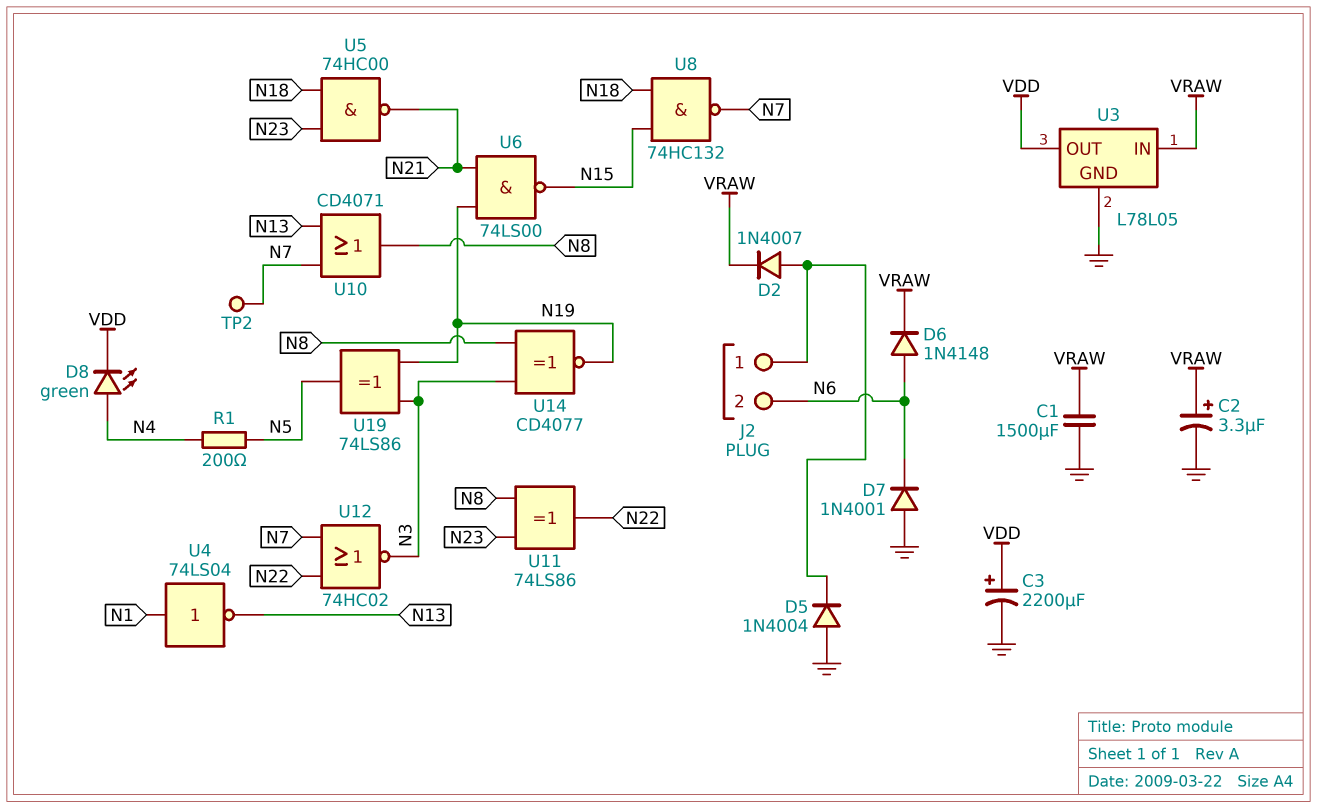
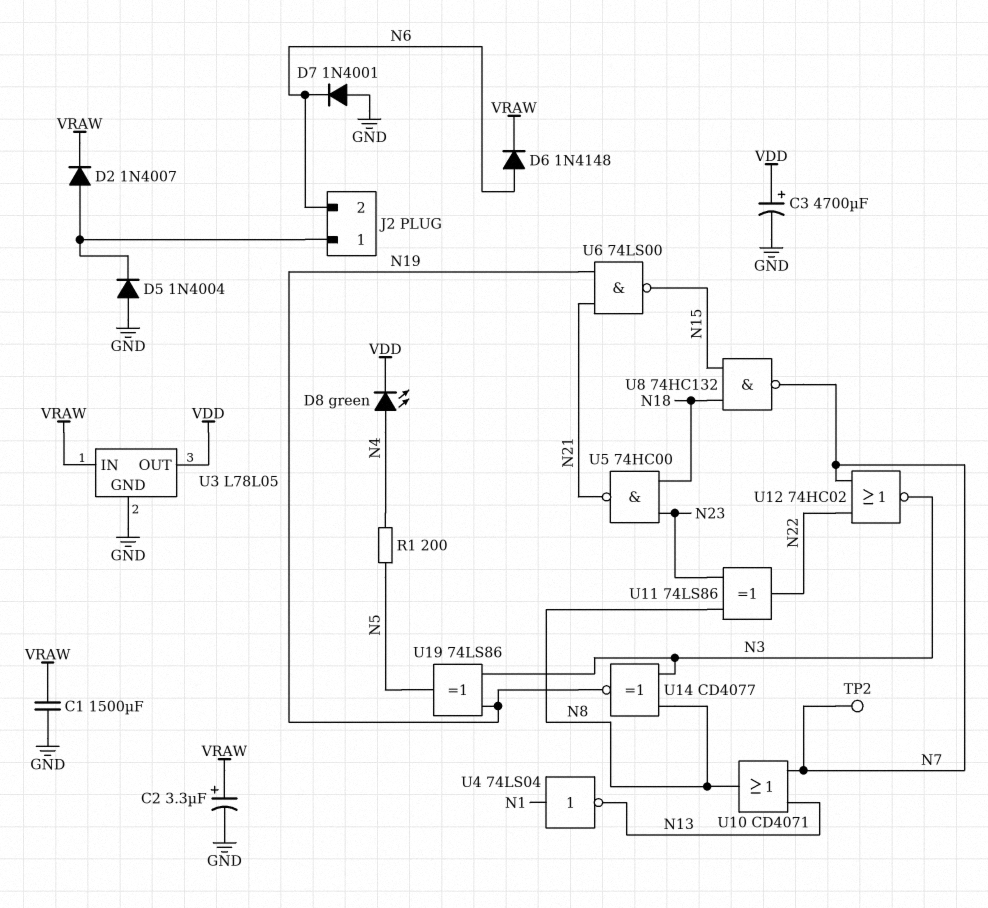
C3: 2200uF (plus VDD, minus GND) -> 4700uF (plus VDD, minus GND)

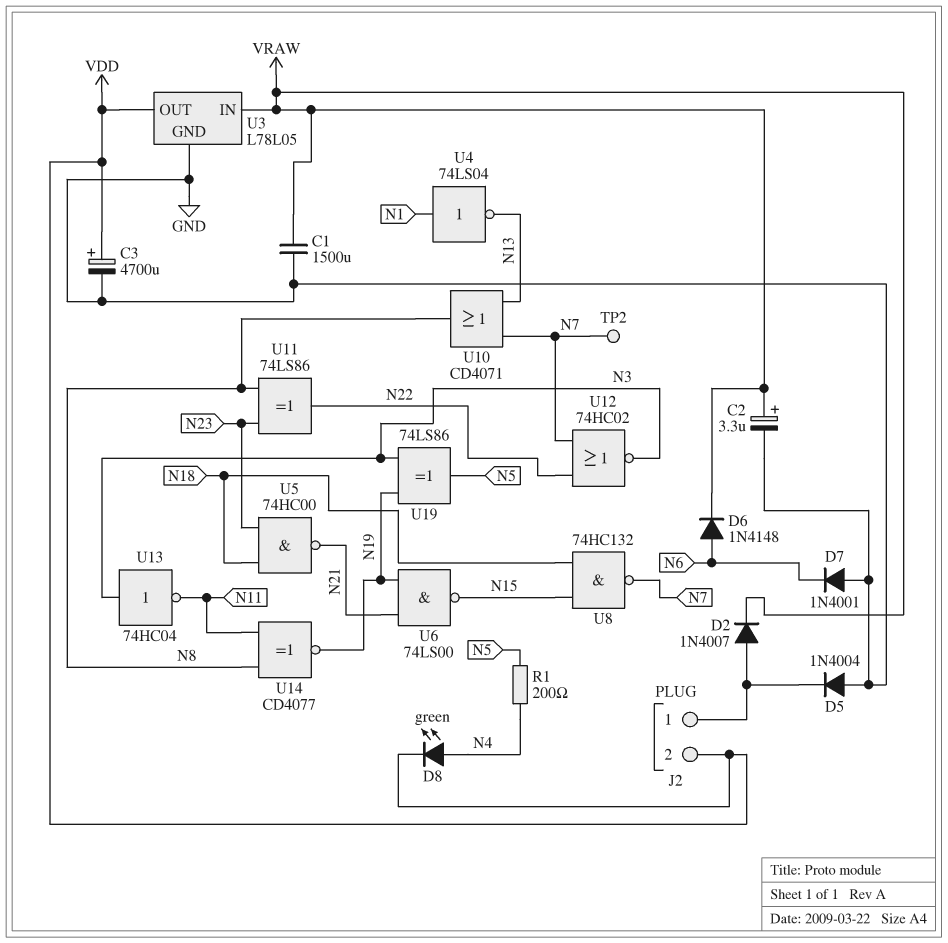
J2 pin 2: N6 -> VDD
U13: none -> NOT 74HC04 (in N3, out N11)
U14: XNOR CD4077 (in N3, in N8, out N19) -> XNOR CD4077 (in N8, in N11, out N19)

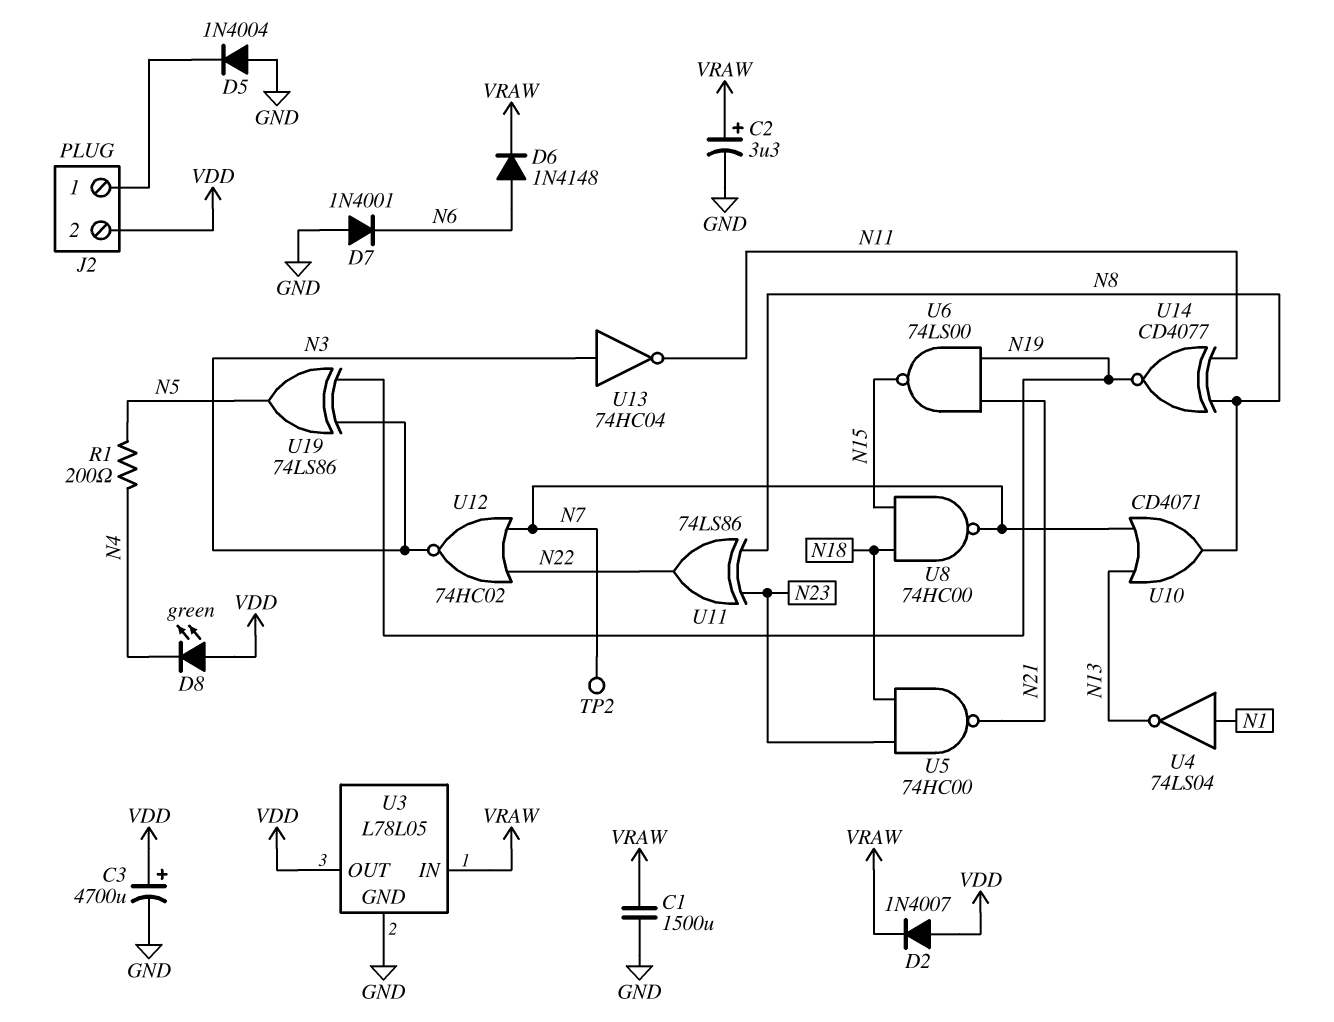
D2: diode 1N4007 (A J2/1, K VRAW) -> diode 1N4007 (A VDD, K VRAW)
D8: LED green (A N4, K VDD) -> LED green (A VDD, K N4)
U8: NAND 74HC132 (in N15, in N18, out N7) -> NAND 74HC00 (in N15, in N18, out N7)

